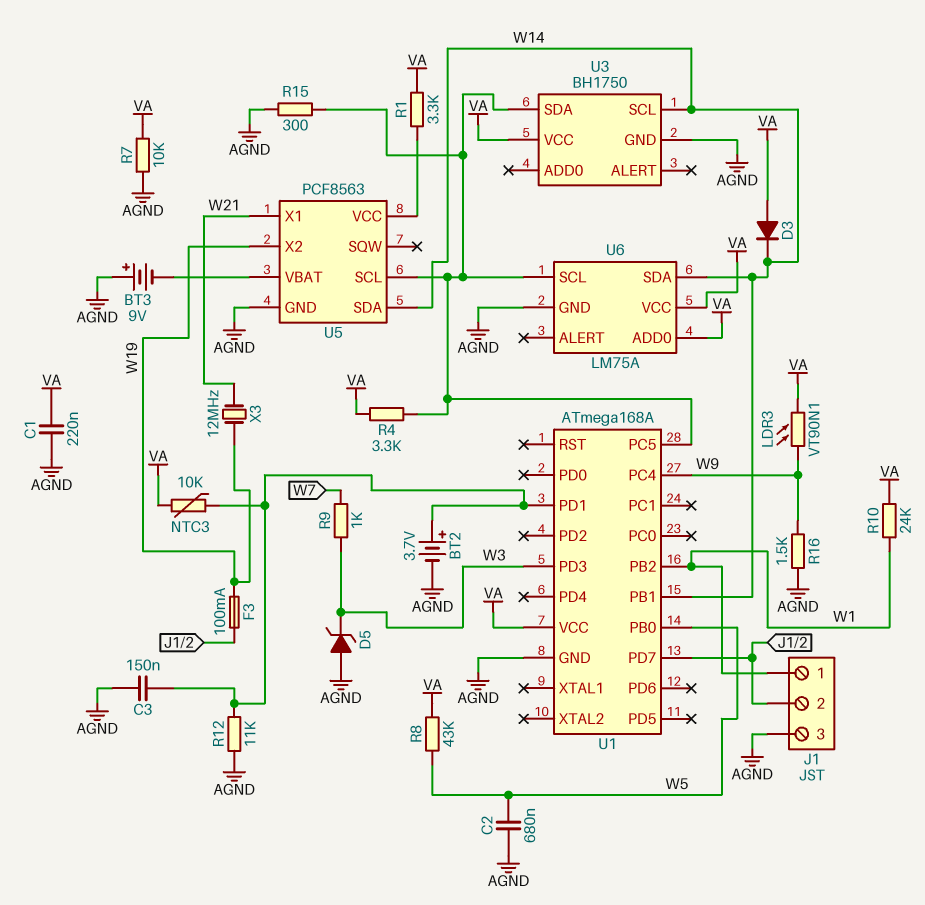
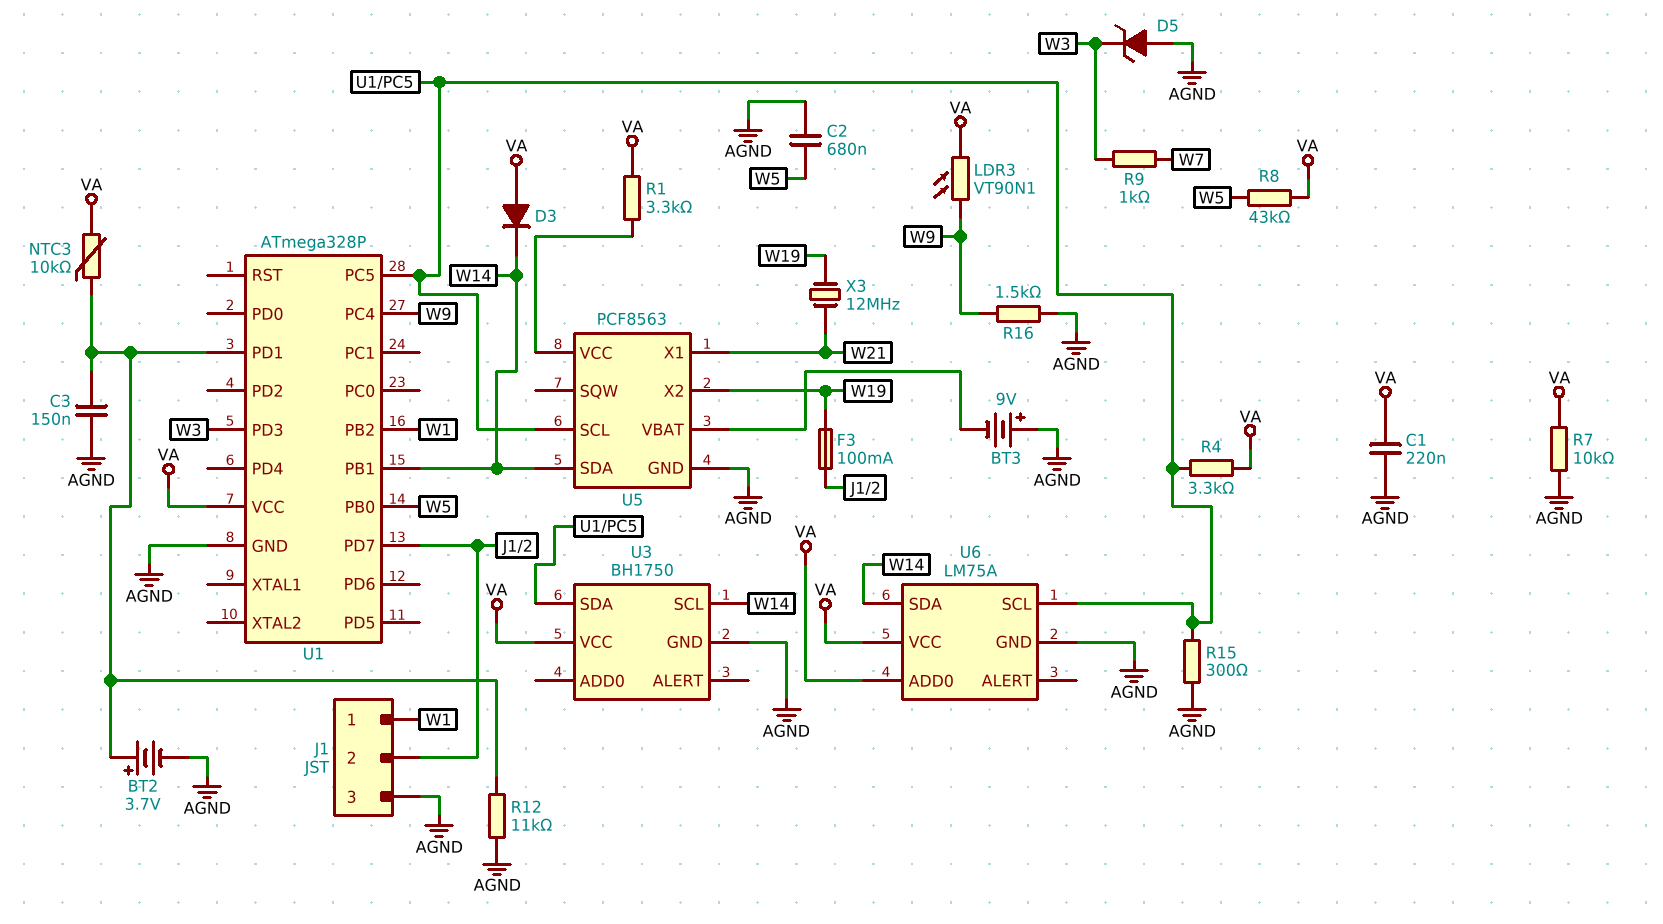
R10: 24k (VA, W1) -> none
U1: ATmega168A -> ATmega328P

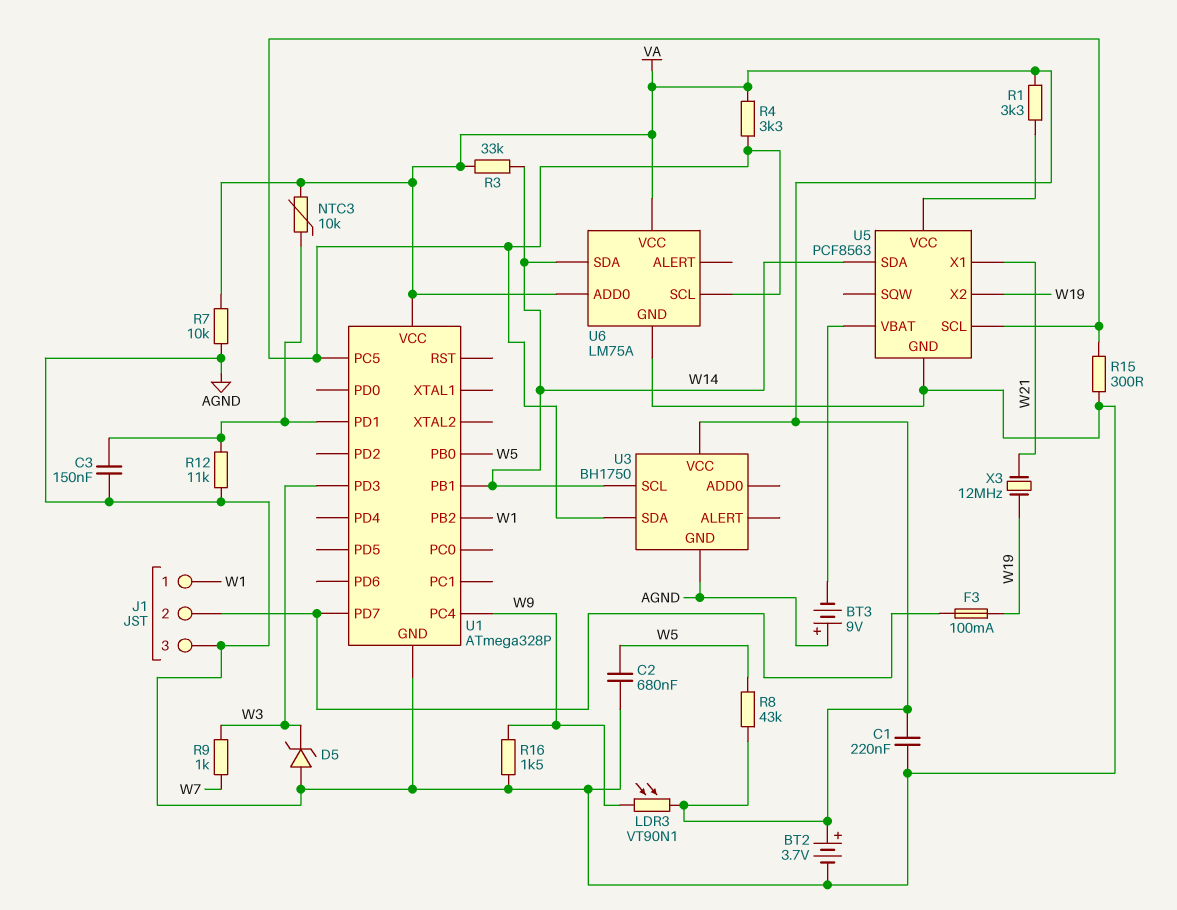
BT2: 3.7V (plus U1/PD1, minus AGND) -> 3.7V (plus VA, minus AGND)
D3: diode (A VA, K W14) -> none
R3: none -> 33k (VA, W14)

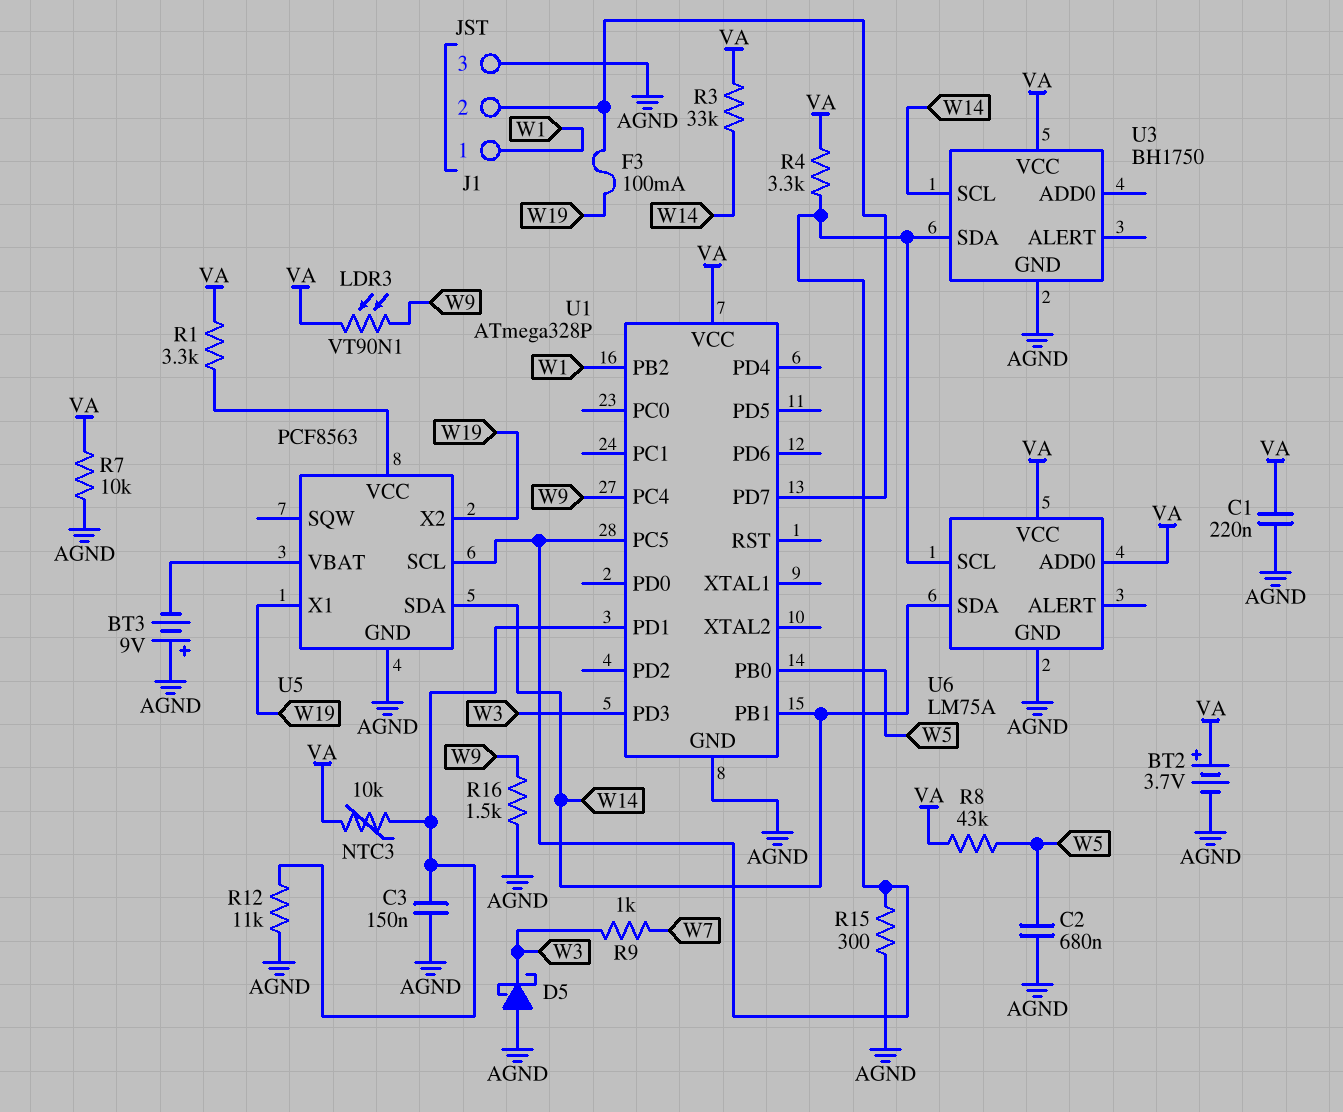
D5: zener (A AGND, K W3) -> schottky (A AGND, K W3)
U5 pin X1: W21 -> W19
X3: 12MHz (W19, W21) -> none

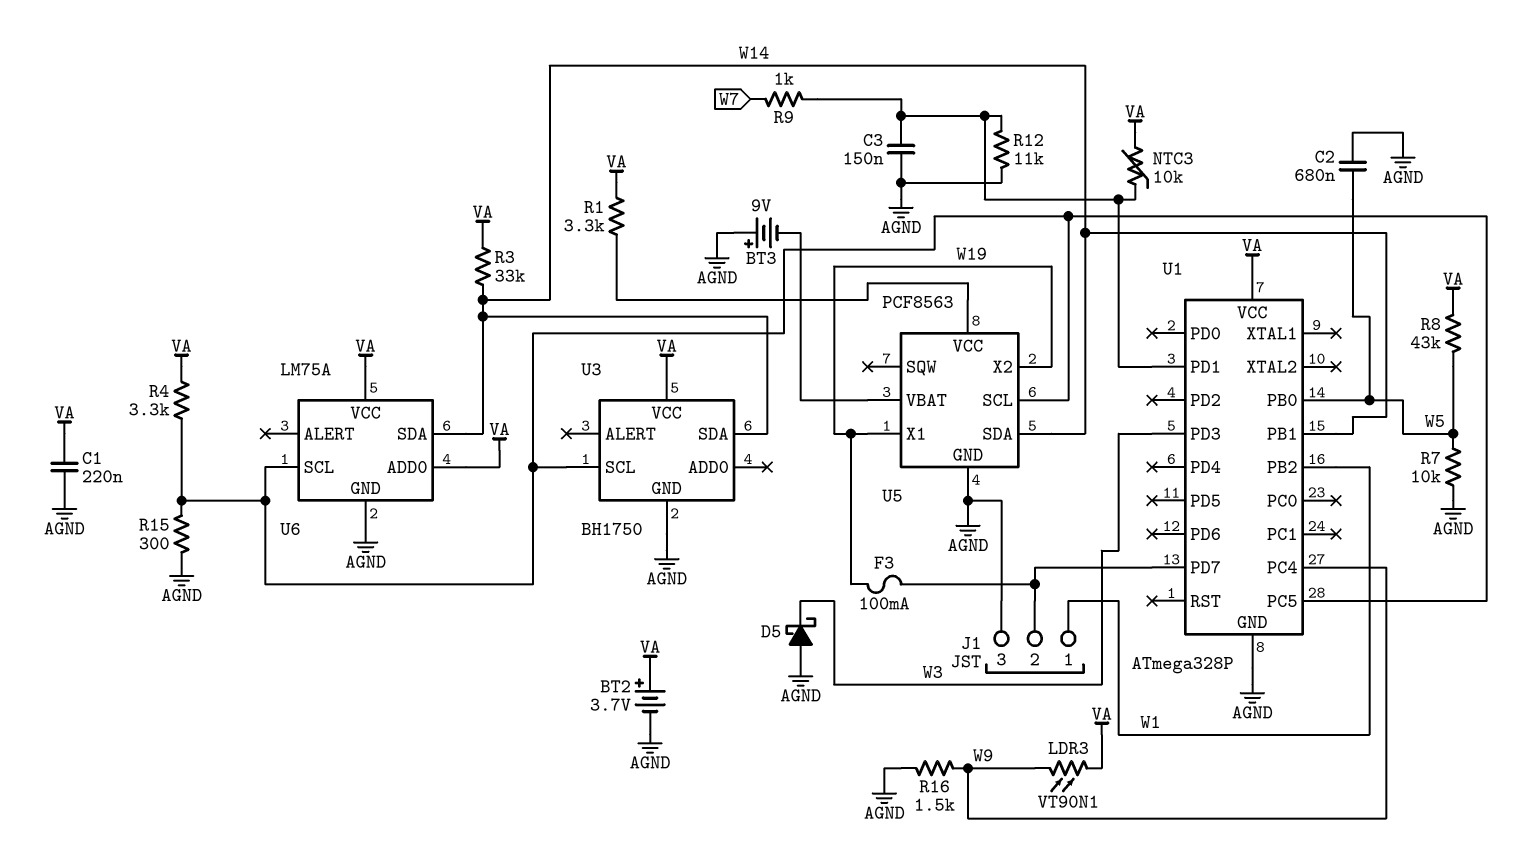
R7: 10k (AGND, VA) -> 10k (AGND, W5)
R9: 1k (W3, W7) -> 1k (U1/PD1, W7)
U3 pin SCL: W14 -> U1/PC5
U3 pin SDA: U1/PC5 -> W14

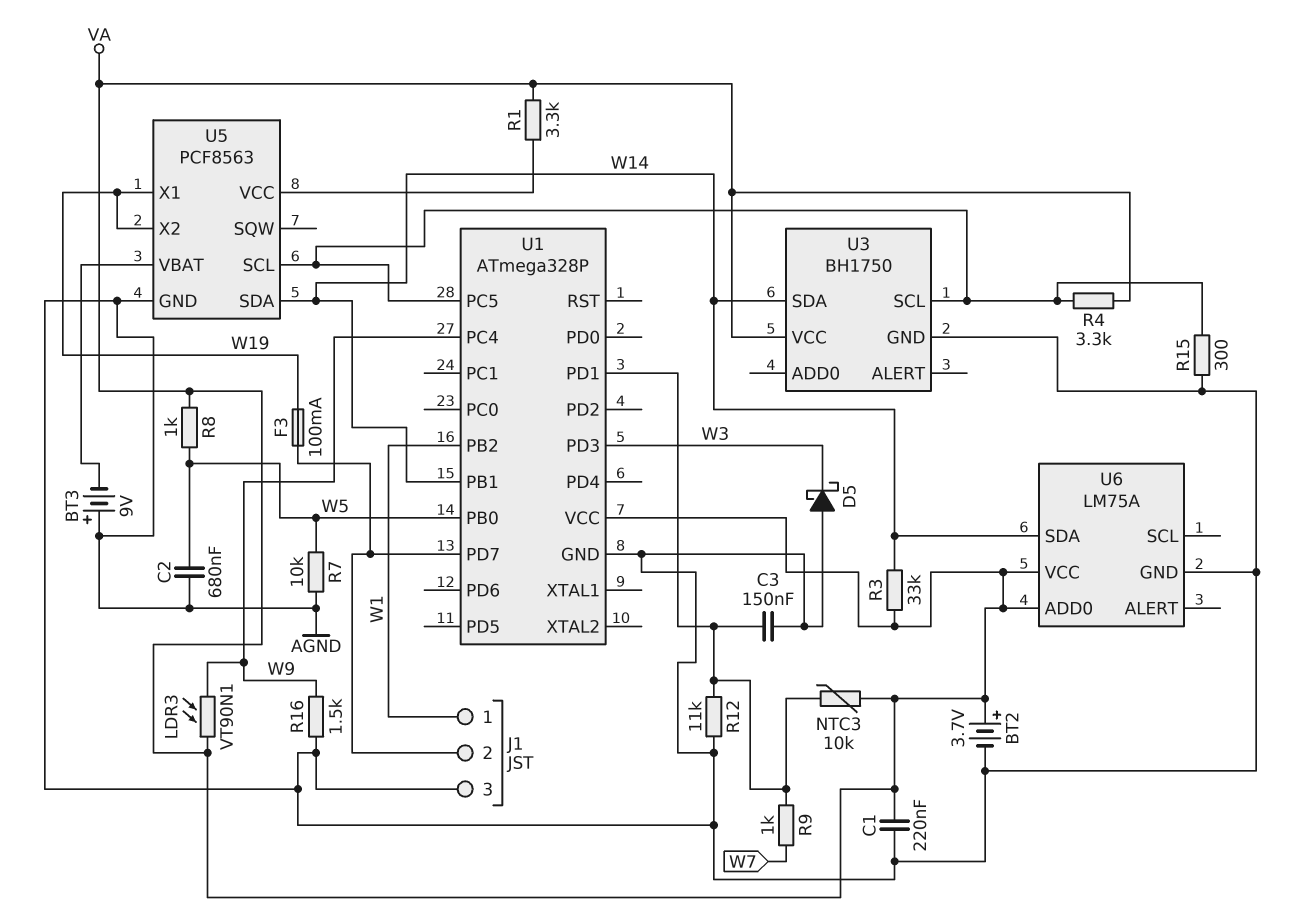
R8: 43k (VA, W5) -> 1k (VA, W5)
U6 pin SCL: U1/PC5 -> none

